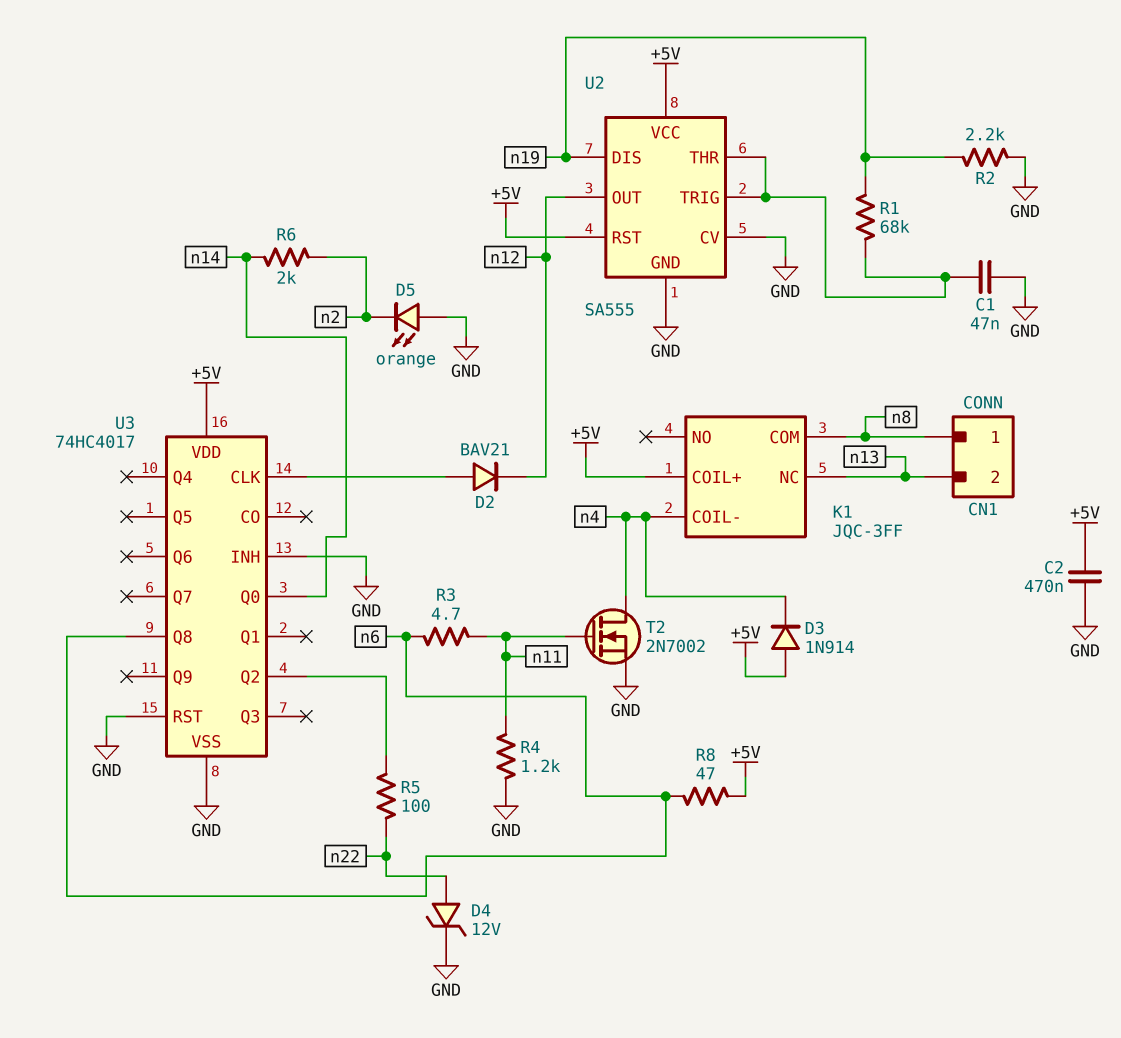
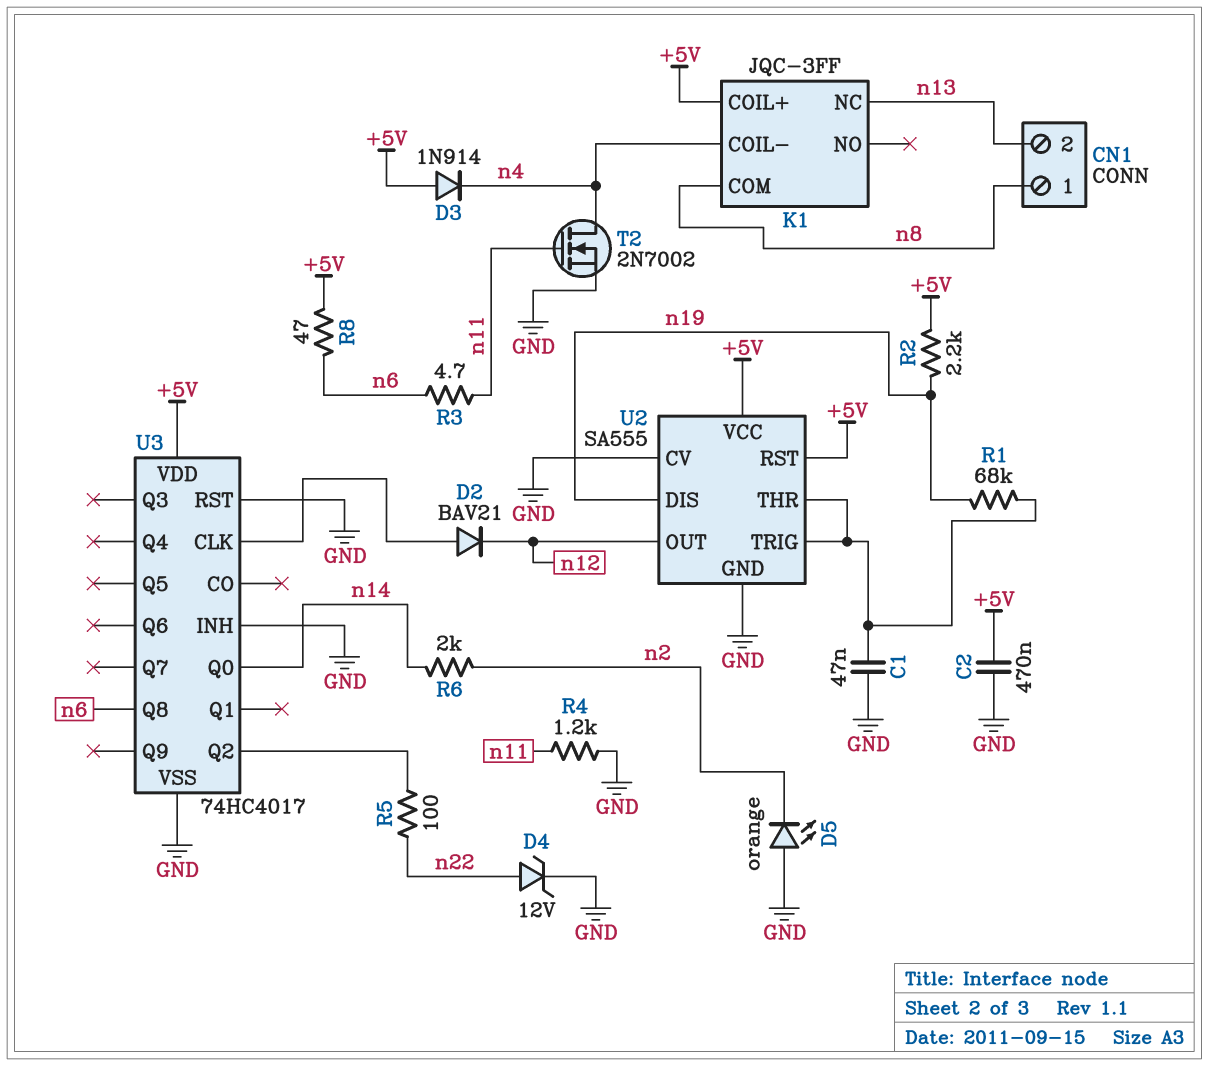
R2: 2.2k (GND, n19) -> 2.2k (+5V, n19)

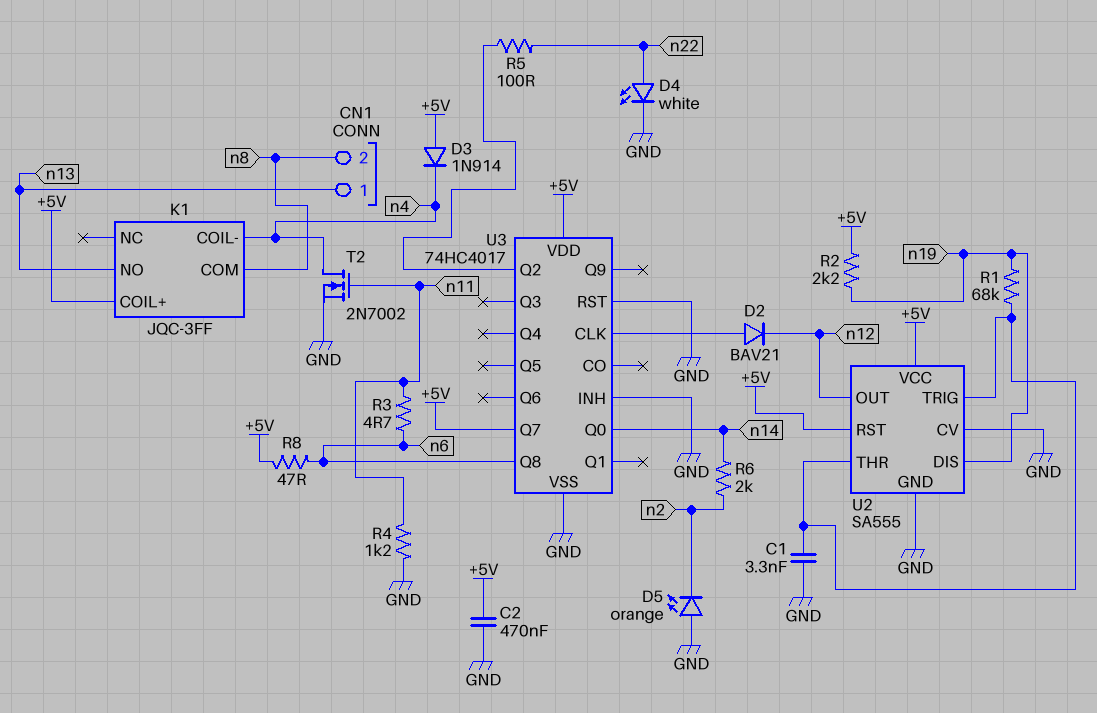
C1: 47nF (GND, U2/THR) -> 3.3nF (GND, U2/THR)
CN1 pin 1: n8 -> n13
CN1 pin 2: n13 -> n8
D4: zener 12V (A n22, K GND) -> LED white (A n22, K GND)
K1 pin NC: n13 -> none
K1 pin NO: none -> n13
U3 pin Q7: none -> +5V

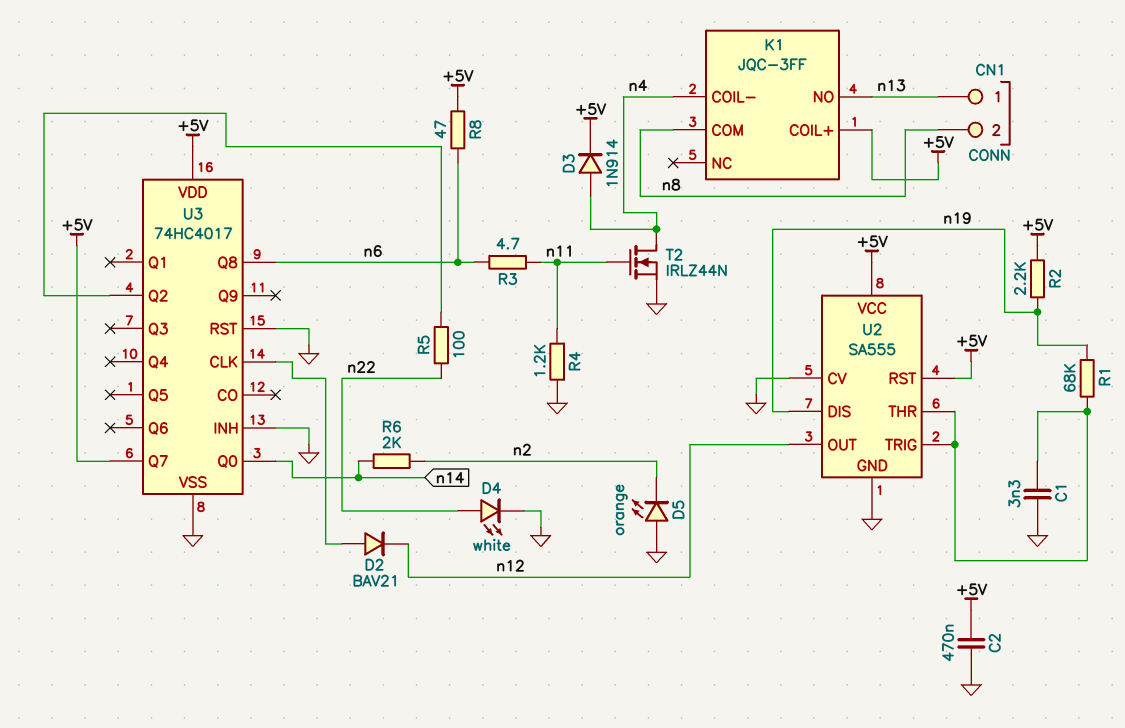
D3: diode 1N914 (A +5V, K n4) -> diode 1N914 (A n4, K +5V)
T2: NMOS 2N7002 (G n11, D n4, S GND) -> NMOS IRLZ44N (G n11, D n4, S GND)

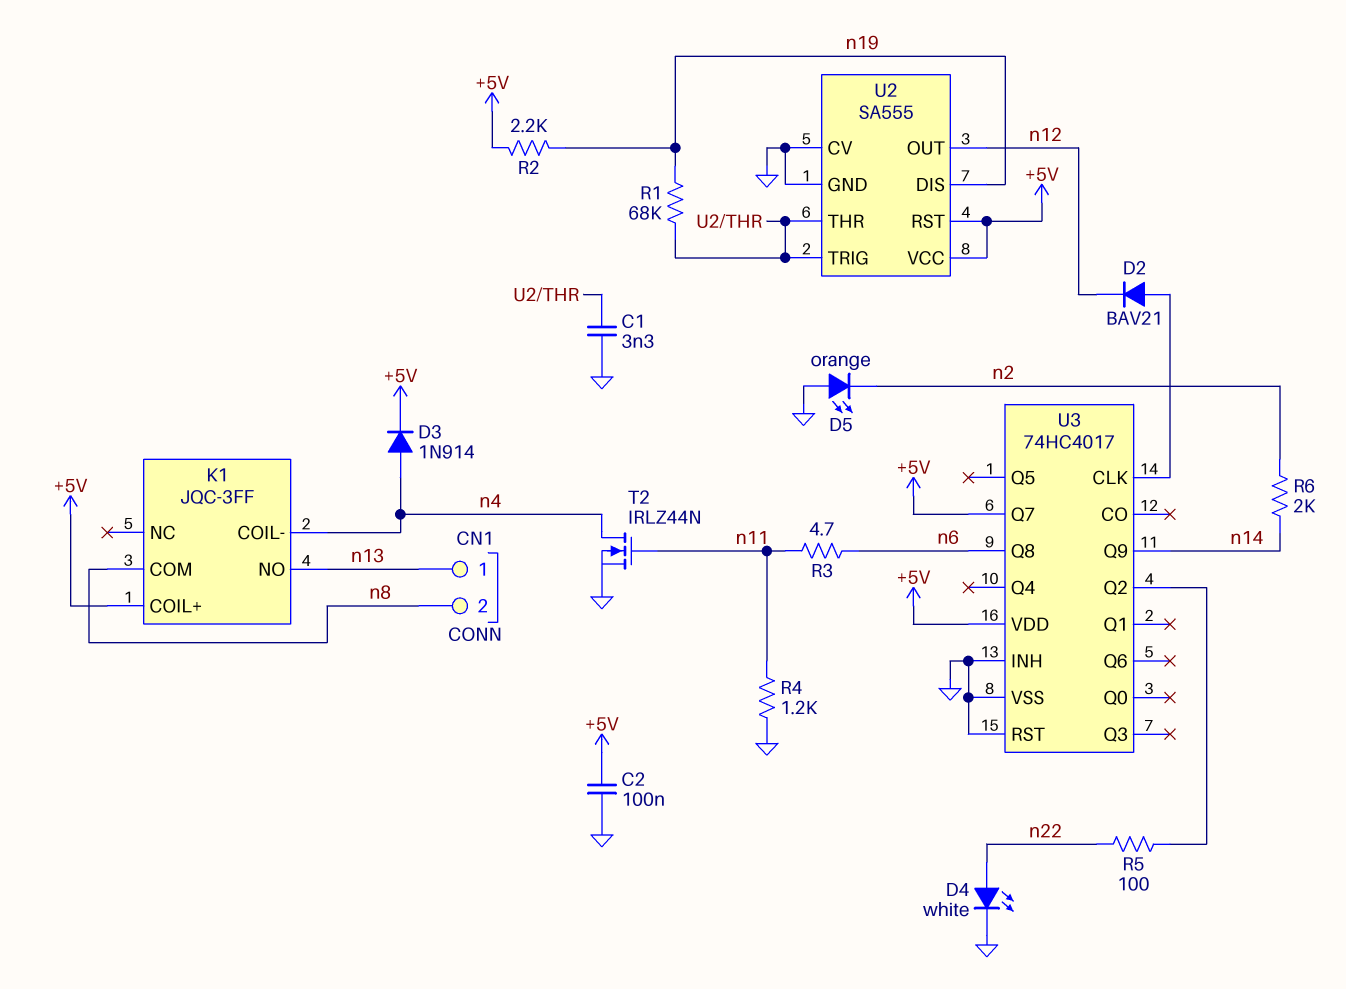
C2: 470nF (+5V, GND) -> 100nF (+5V, GND)
R8: 47 (+5V, n6) -> none
U3 pin Q0: n14 -> none
U3 pin Q9: none -> n14

